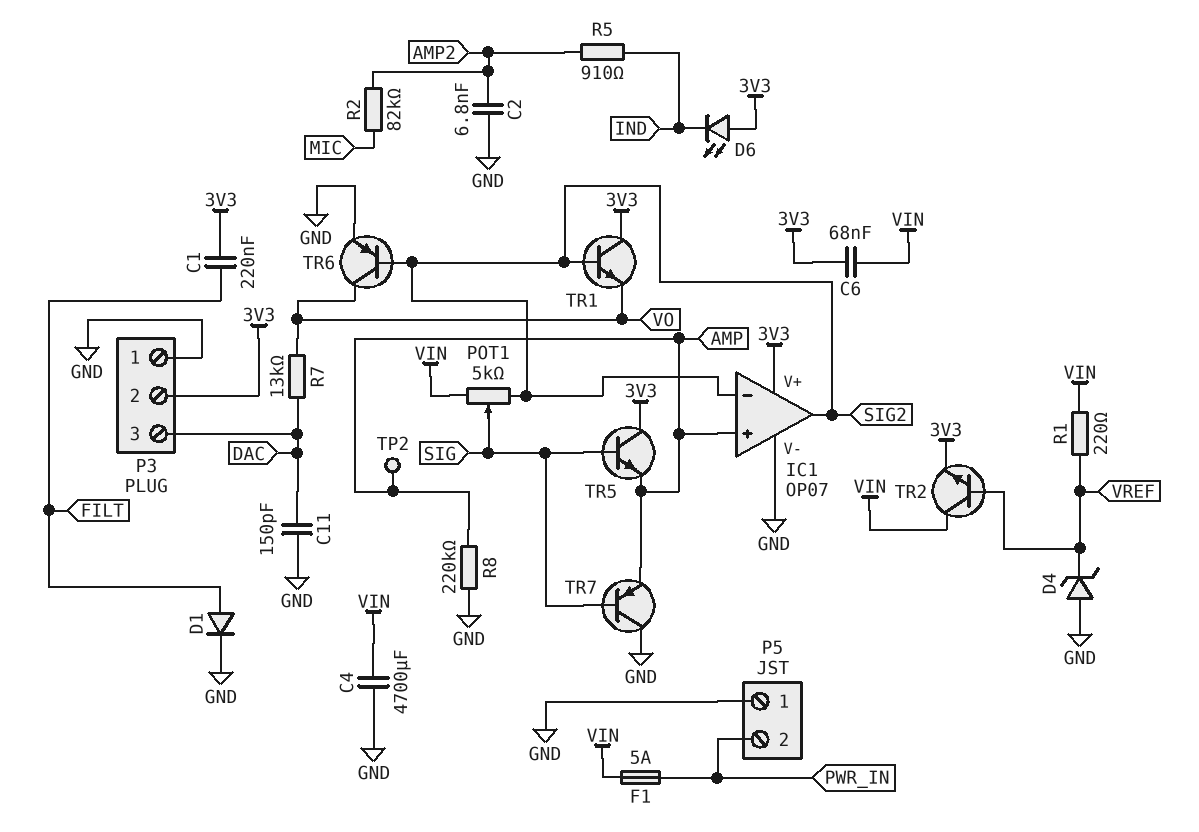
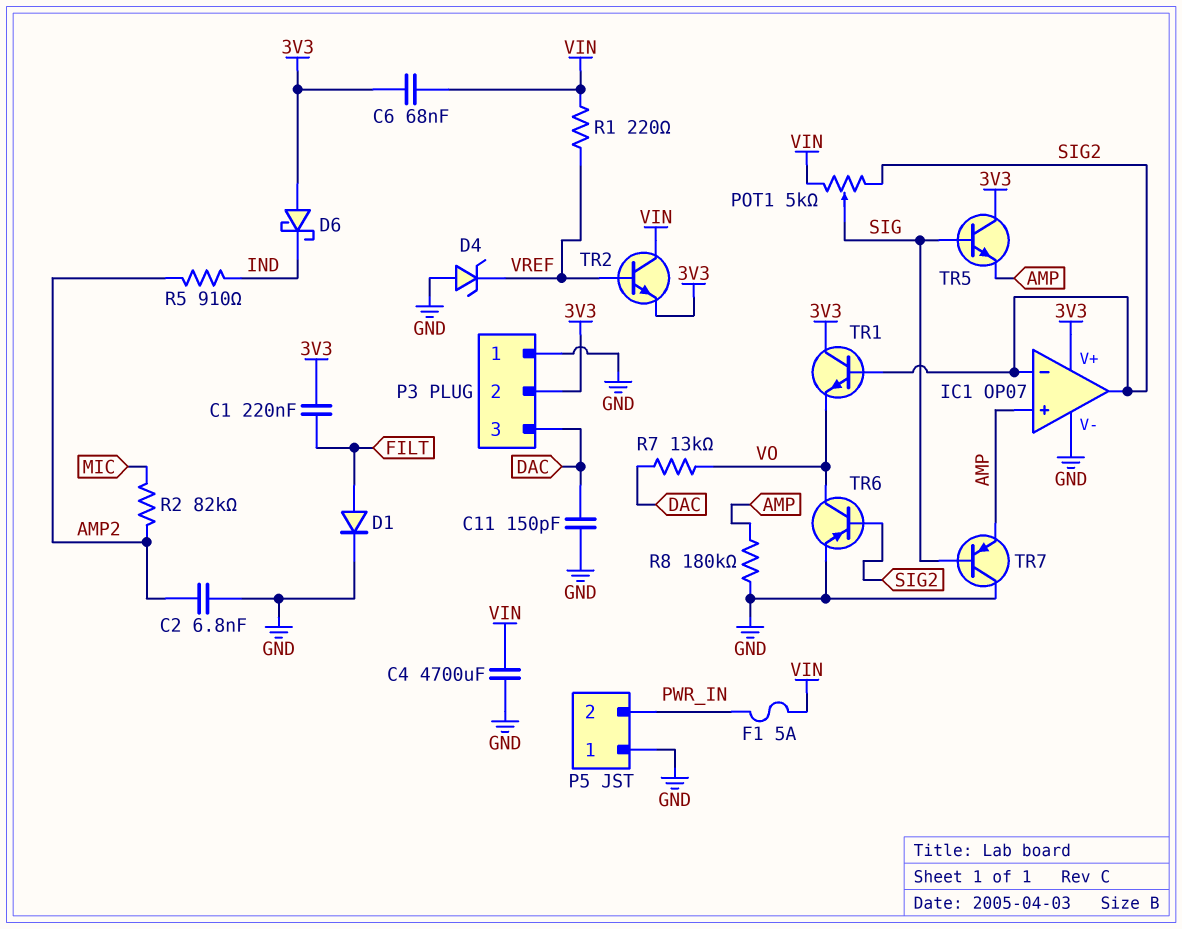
D6: LED (A 3V3, K IND) -> schottky (A 3V3, K IND)
R8: 220k (AMP, GND) -> 180k (AMP, GND)
TP2: test point (AMP) -> none

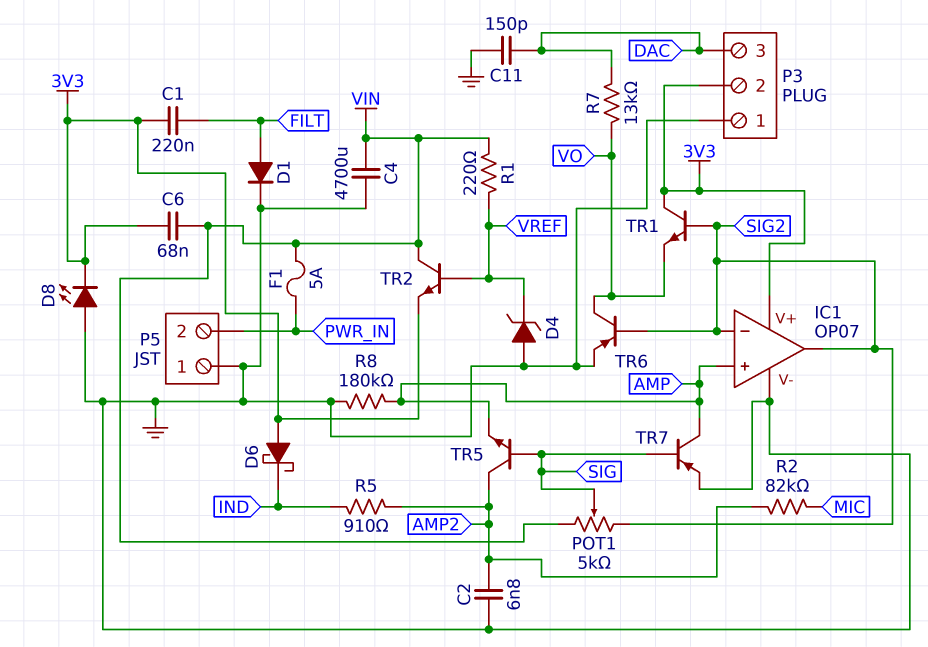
D8: none -> LED (A GND, K 3V3)
TR5: NPN (B SIG, C 3V3, E AMP) -> NPN (B SIG, C AMP2, E AMP)
TR7: PNP (B SIG, C GND, E AMP) -> PNP (B SIG, C AMP, E GND)

